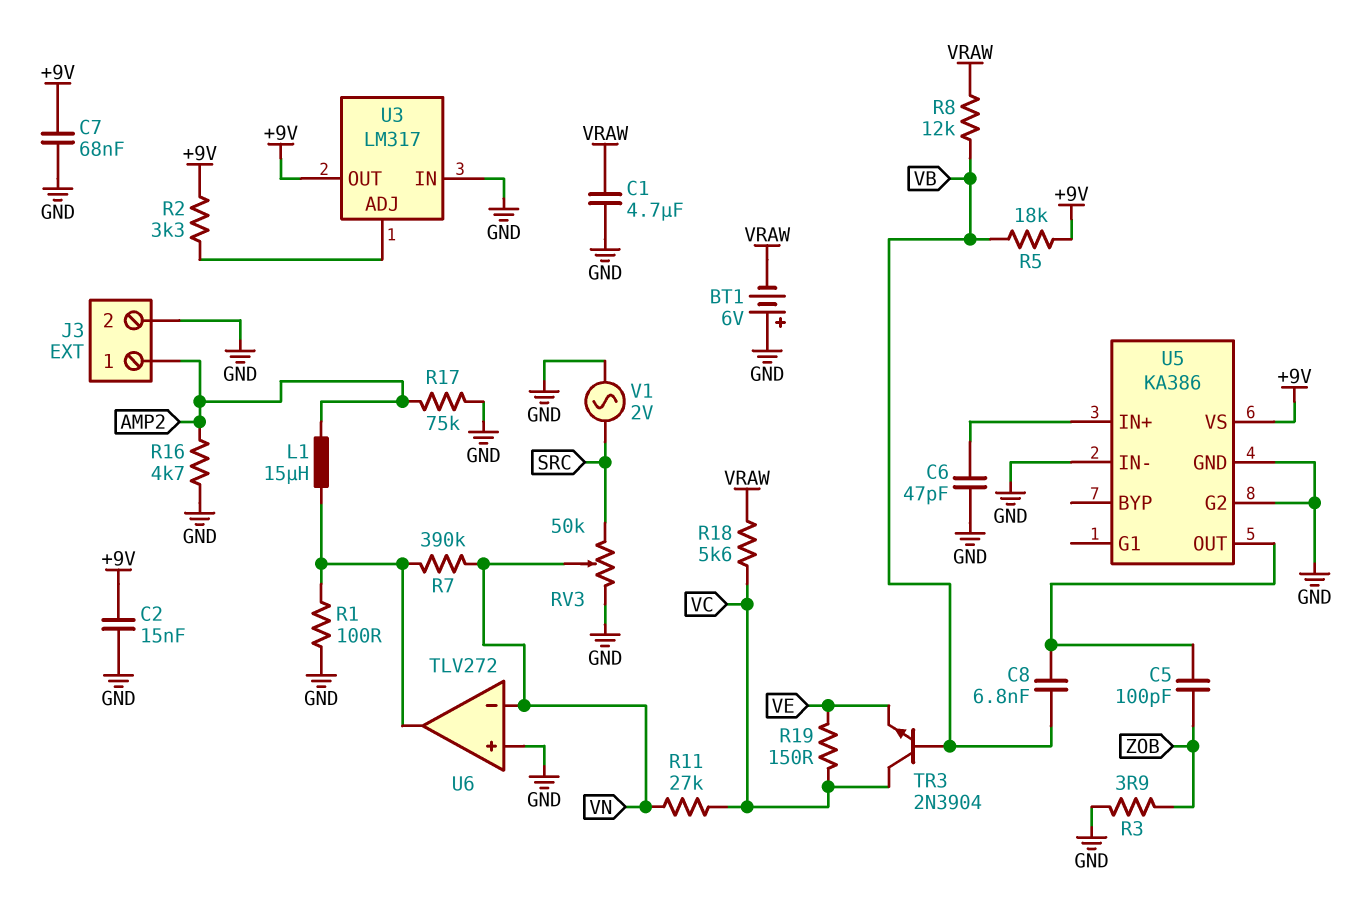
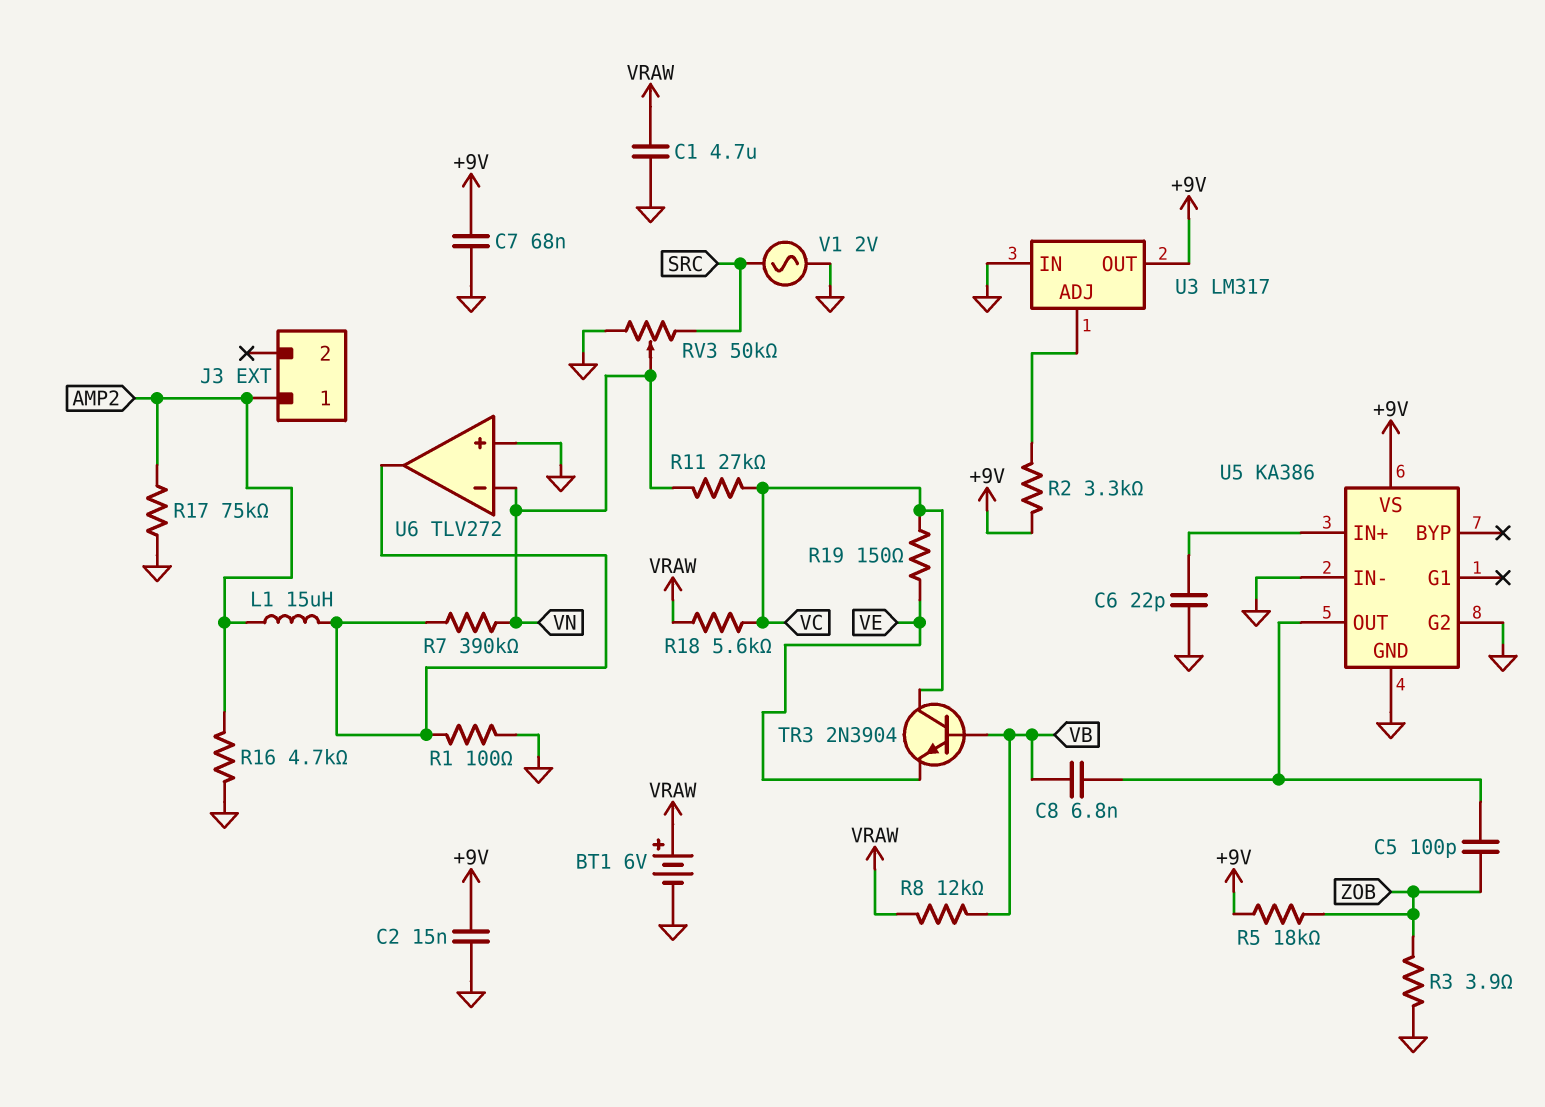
BT1: 6V (plus GND, minus VRAW) -> 6V (plus VRAW, minus GND)
C6: 47pF (GND, U5/IN+) -> 22pF (GND, U5/IN+)
J3 pin 2: GND -> none
R5: 18k (+9V, VB) -> 18k (+9V, ZOB)

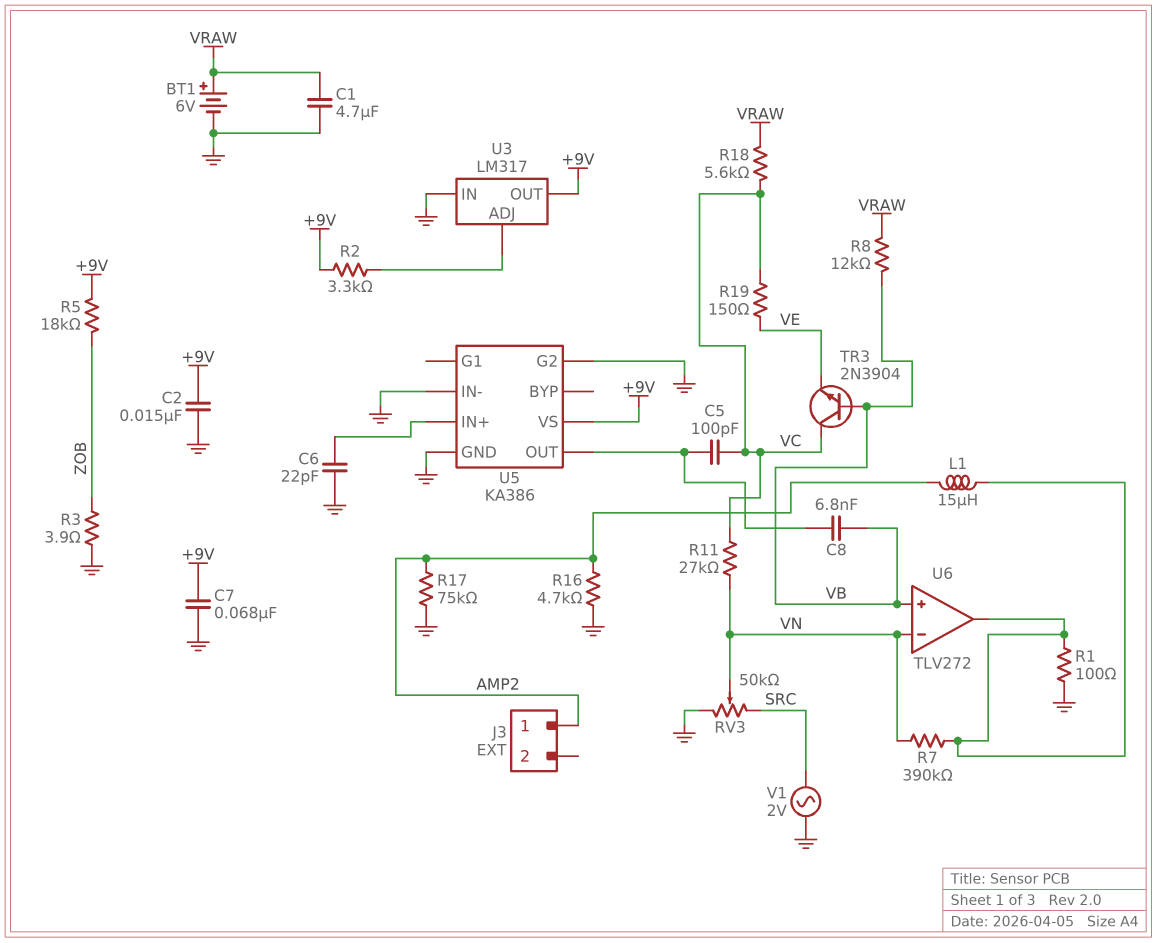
C5: 100pF (U5/OUT, ZOB) -> 100pF (U5/OUT, VC)
U6 pin in+: GND -> VB

